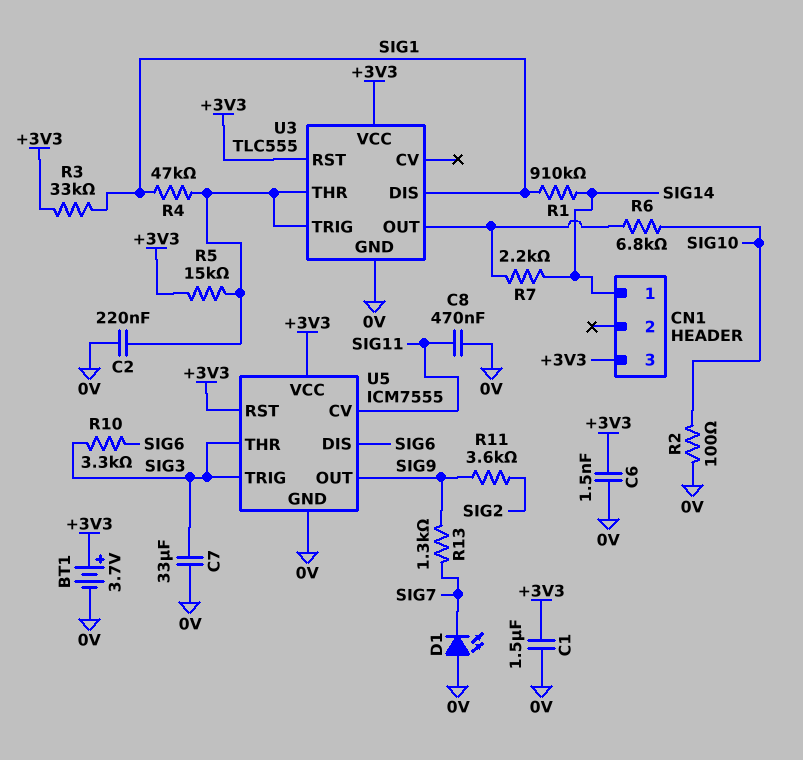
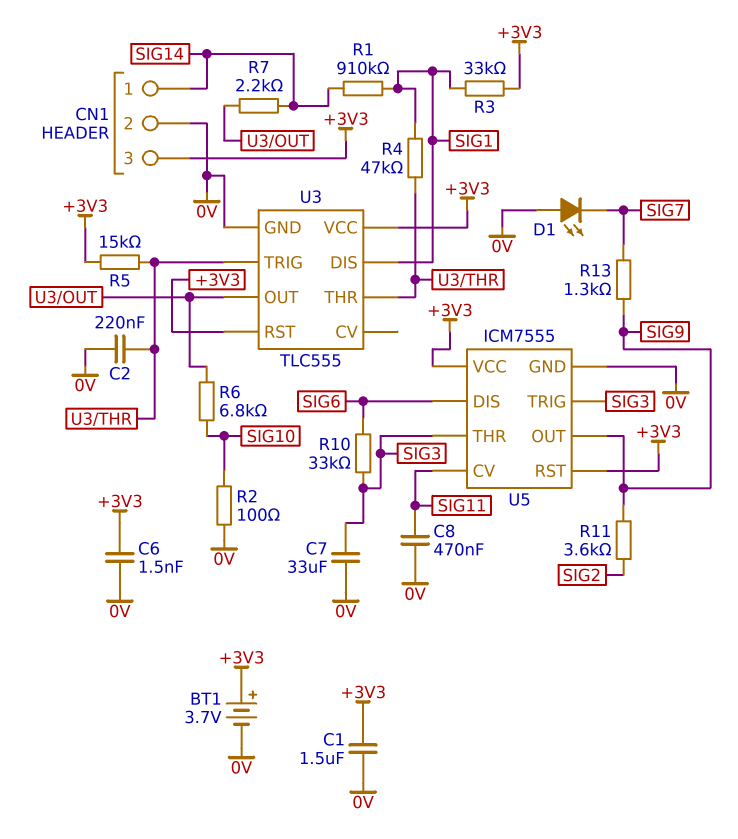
CN1 pin 2: none -> 0V
R10: 3.3k (SIG3, SIG6) -> 33k (SIG3, SIG6)

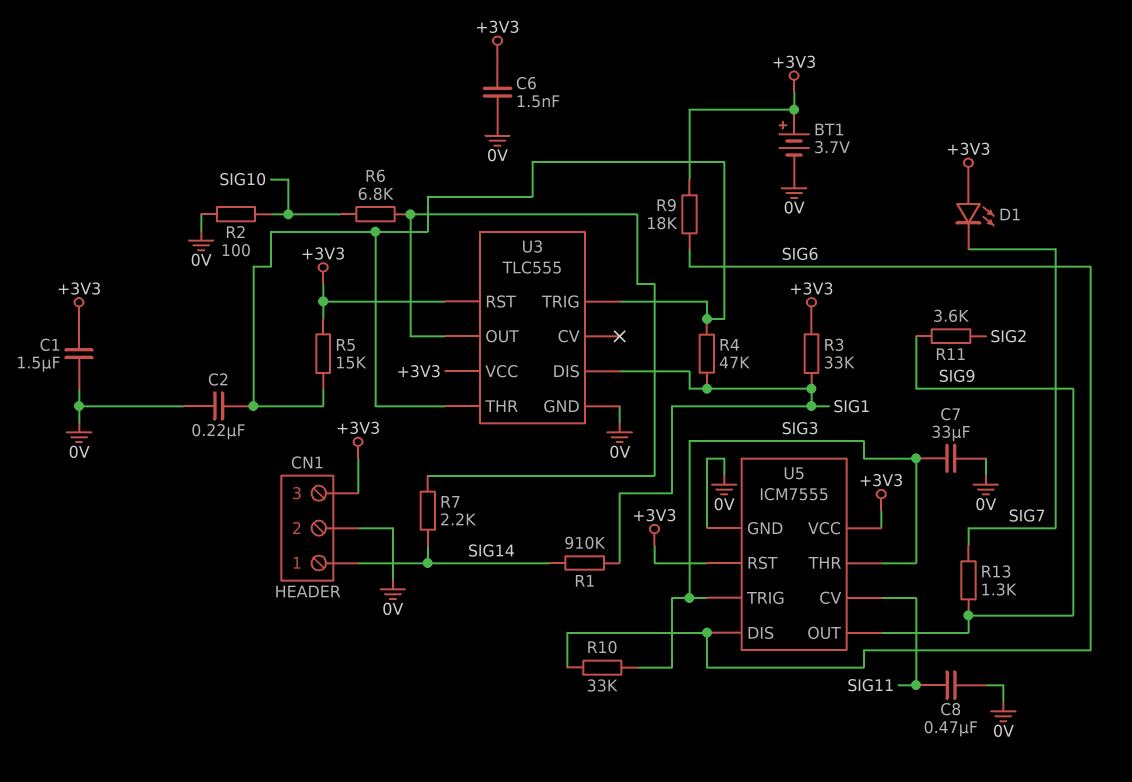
D1: LED (A 0V, K SIG7) -> LED (A +3V3, K SIG7)
R9: none -> 18k (+3V3, SIG6)

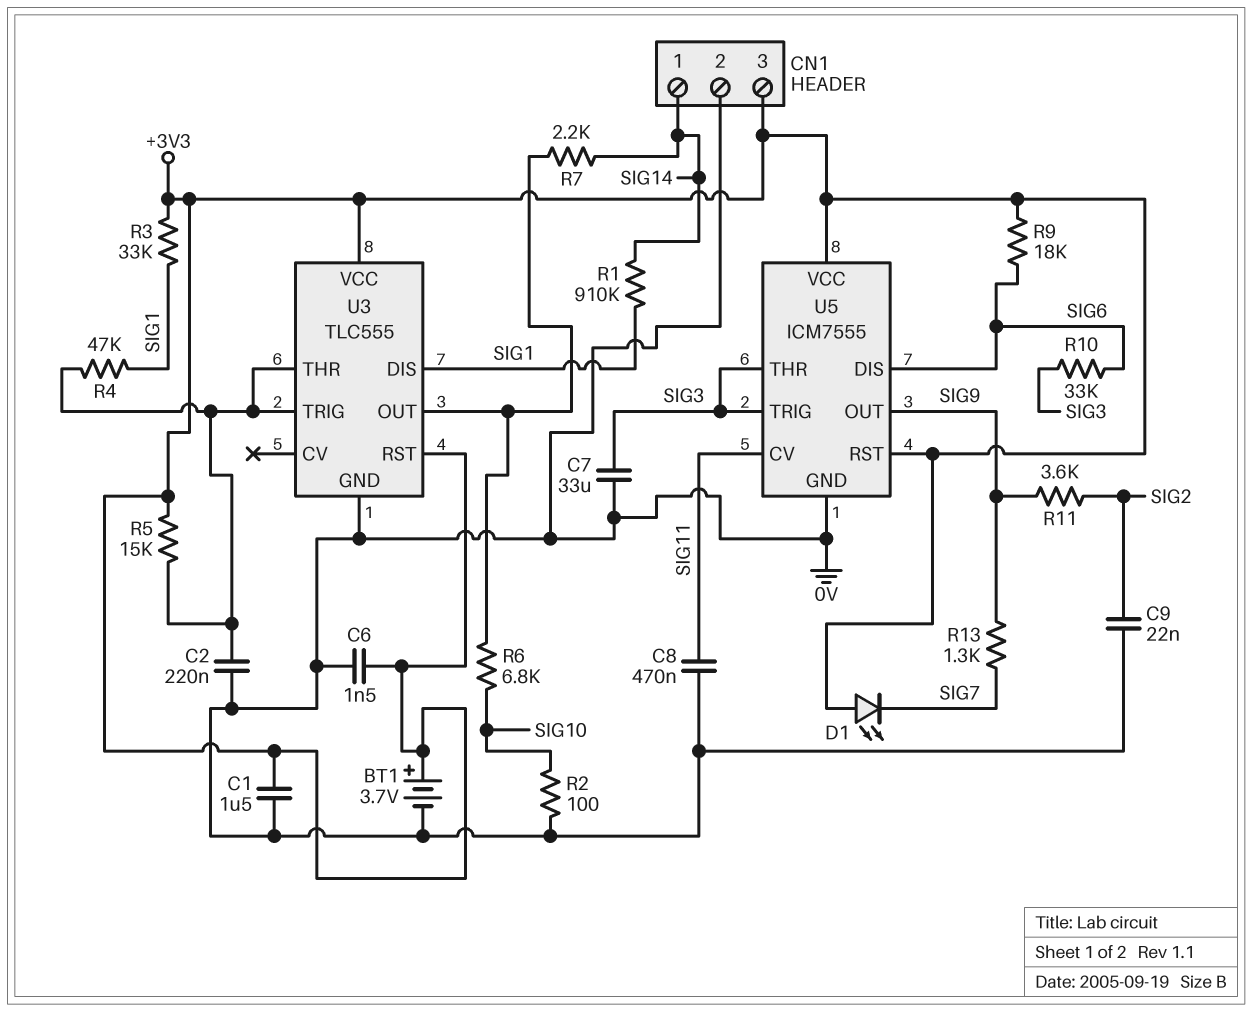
C9: none -> 22nF (0V, SIG2)

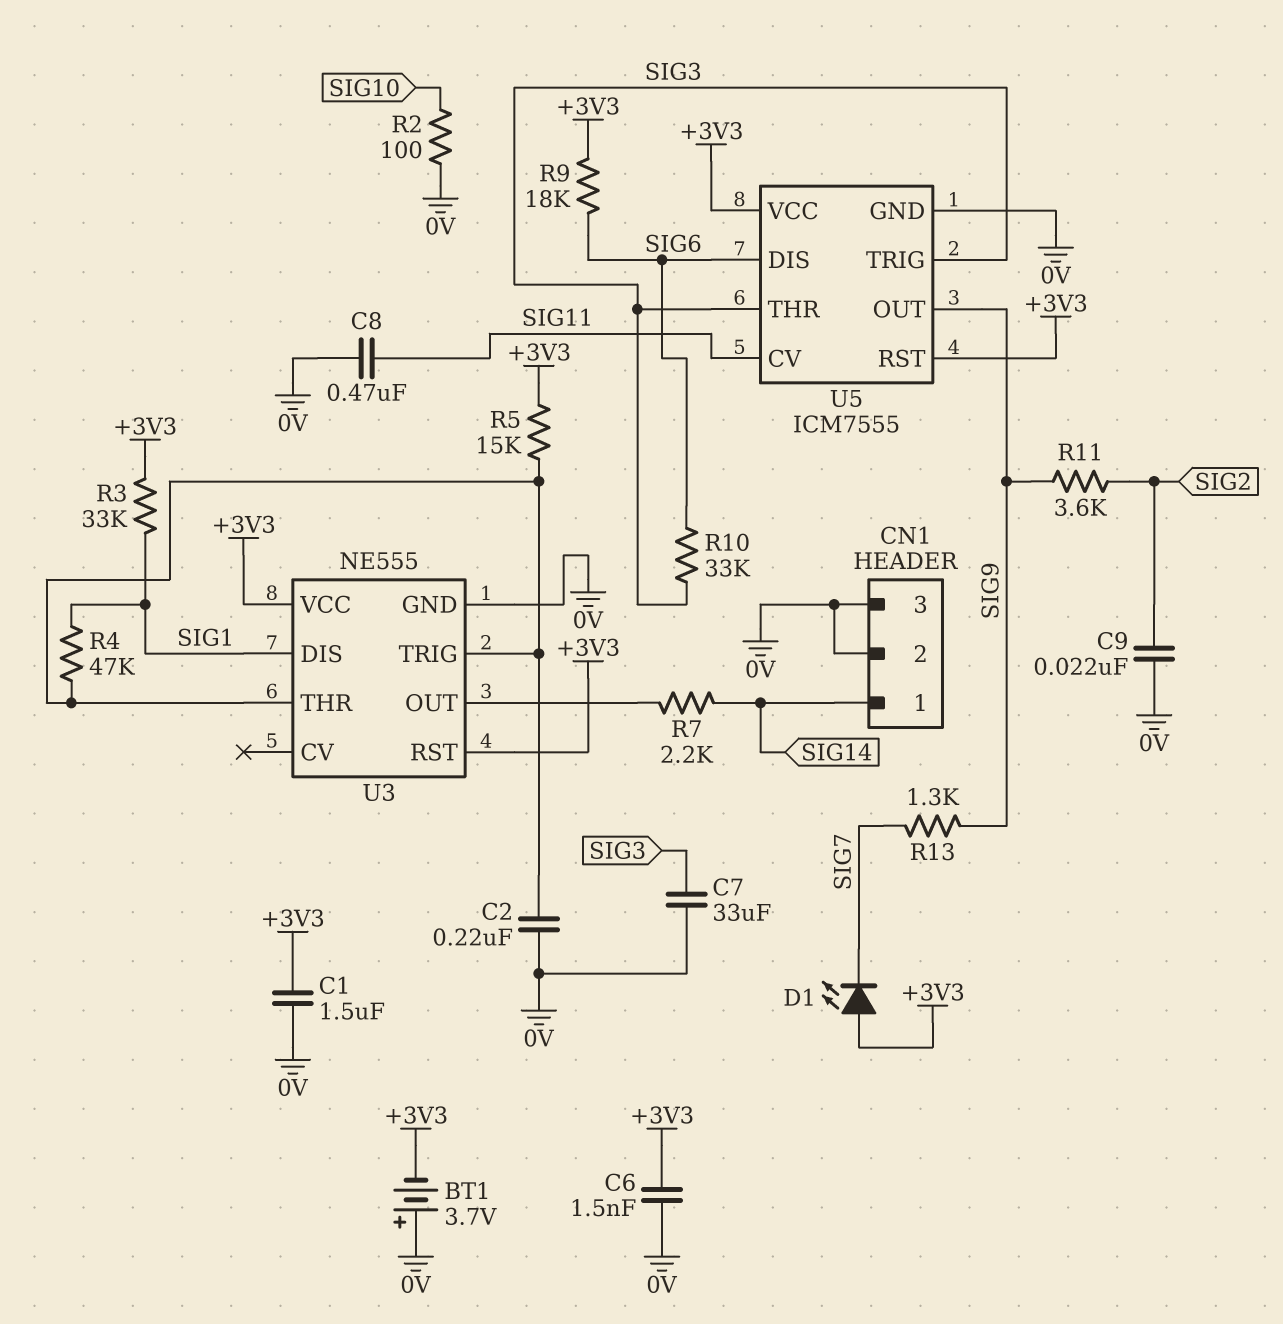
BT1: 3.7V (plus +3V3, minus 0V) -> 3.7V (plus 0V, minus +3V3)
CN1 pin 3: +3V3 -> 0V
R1: 910k (SIG1, SIG14) -> none
R6: 6.8k (SIG10, U3/OUT) -> none
U3: TLC555 -> NE555

